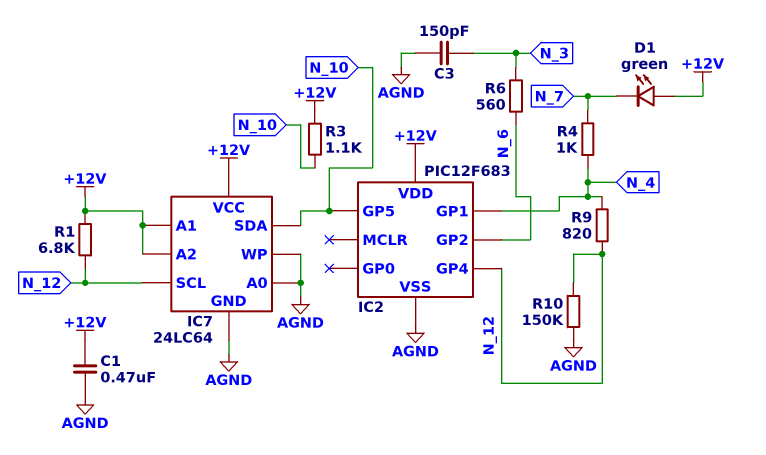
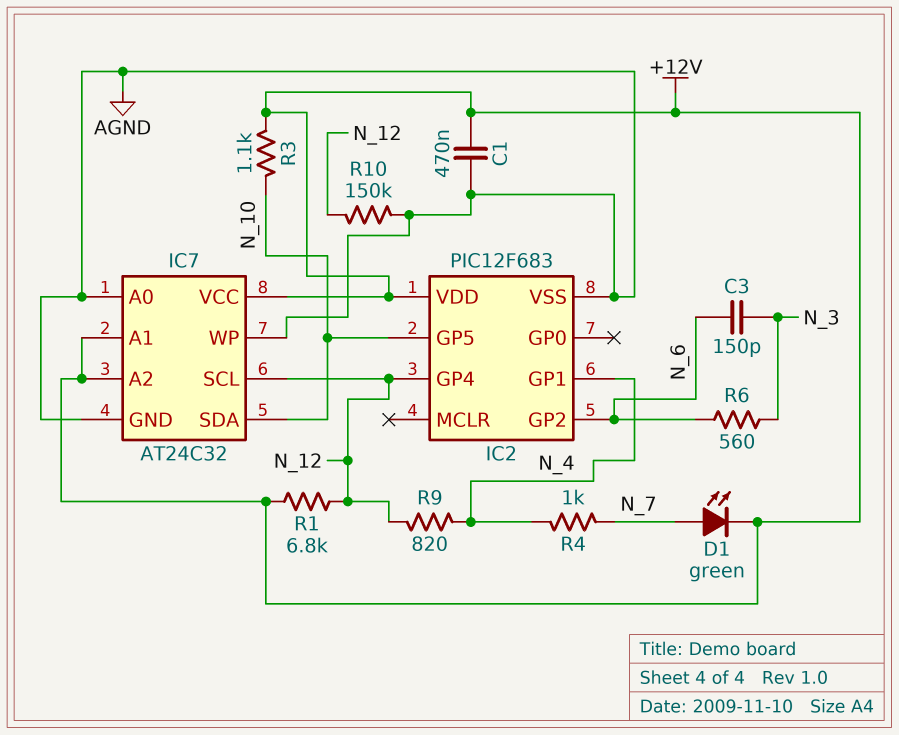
C3: 150pF (AGND, N_3) -> 150pF (N_3, N_6)
D1: LED green (A +12V, K N_7) -> LED green (A N_7, K +12V)
IC7: 24LC64 -> AT24C32

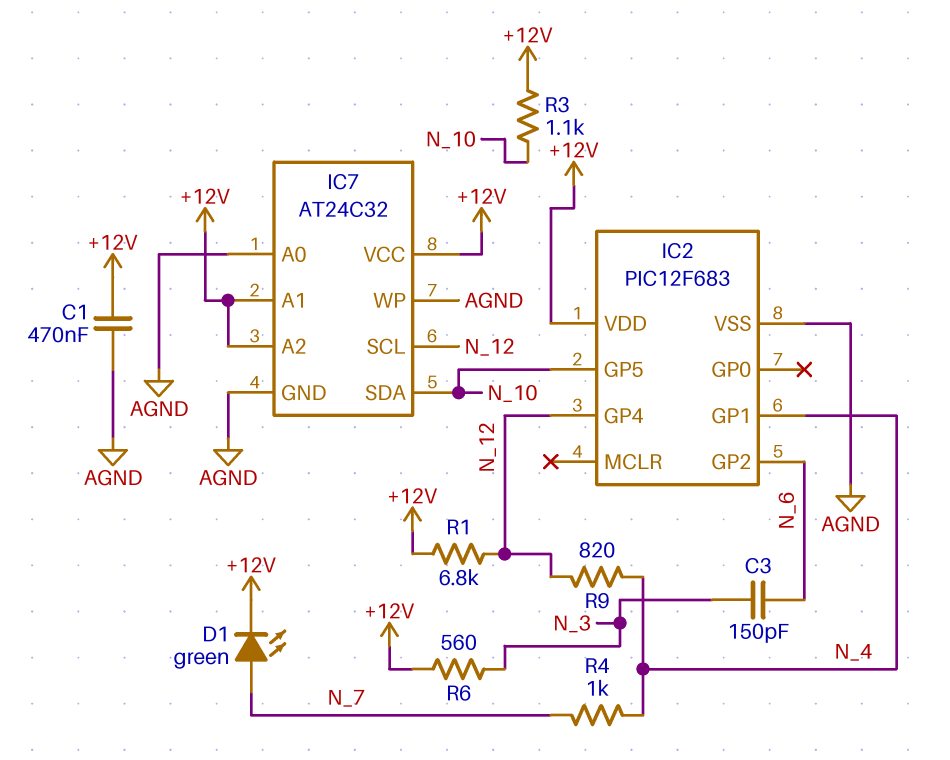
R6: 560 (N_3, N_6) -> 560 (+12V, N_3)
R10: 150k (AGND, N_12) -> none

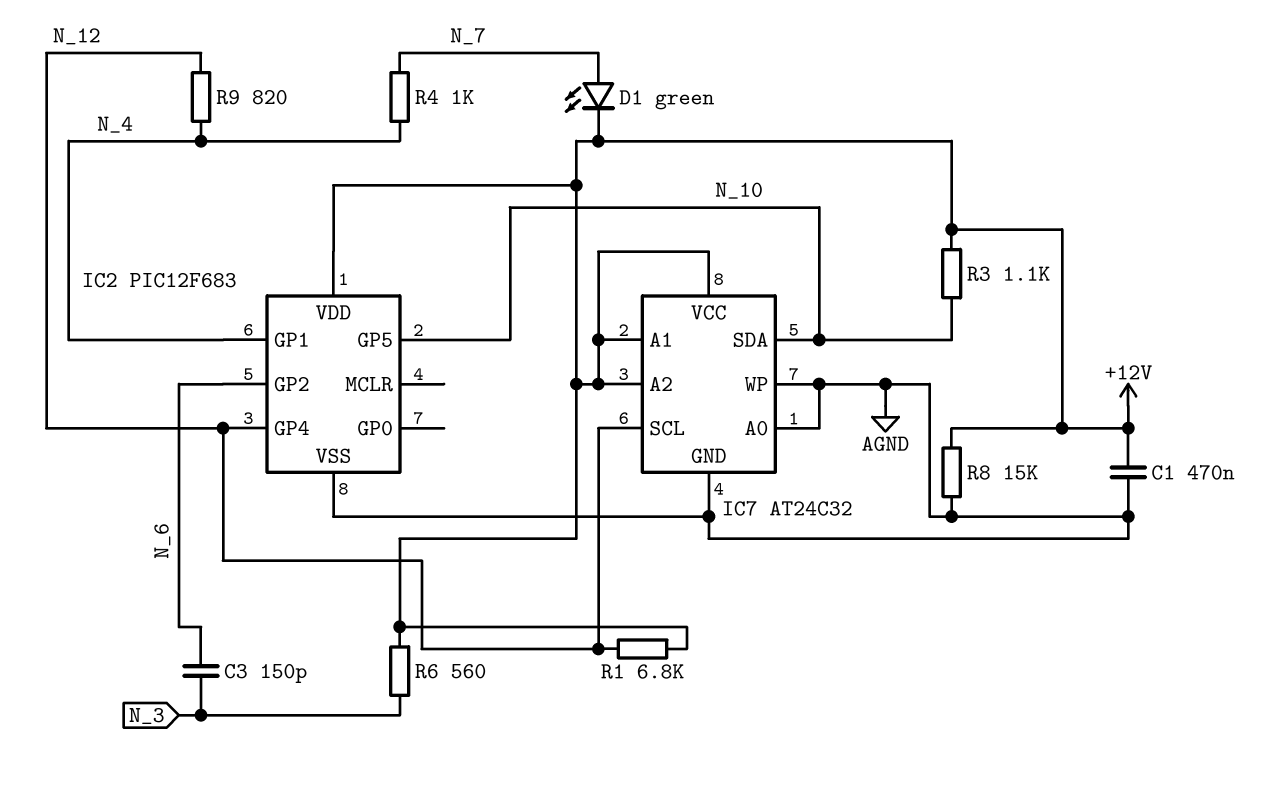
R8: none -> 15k (+12V, AGND)

